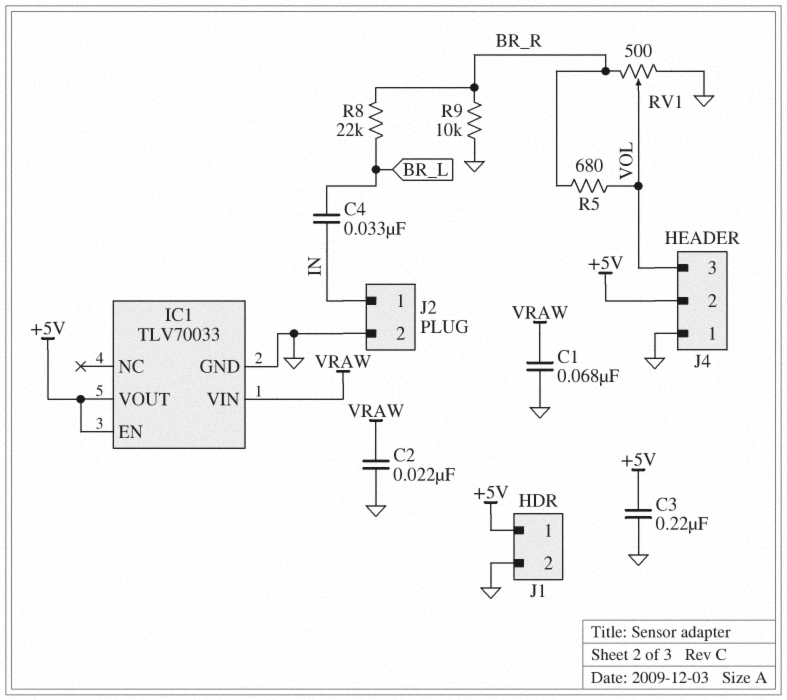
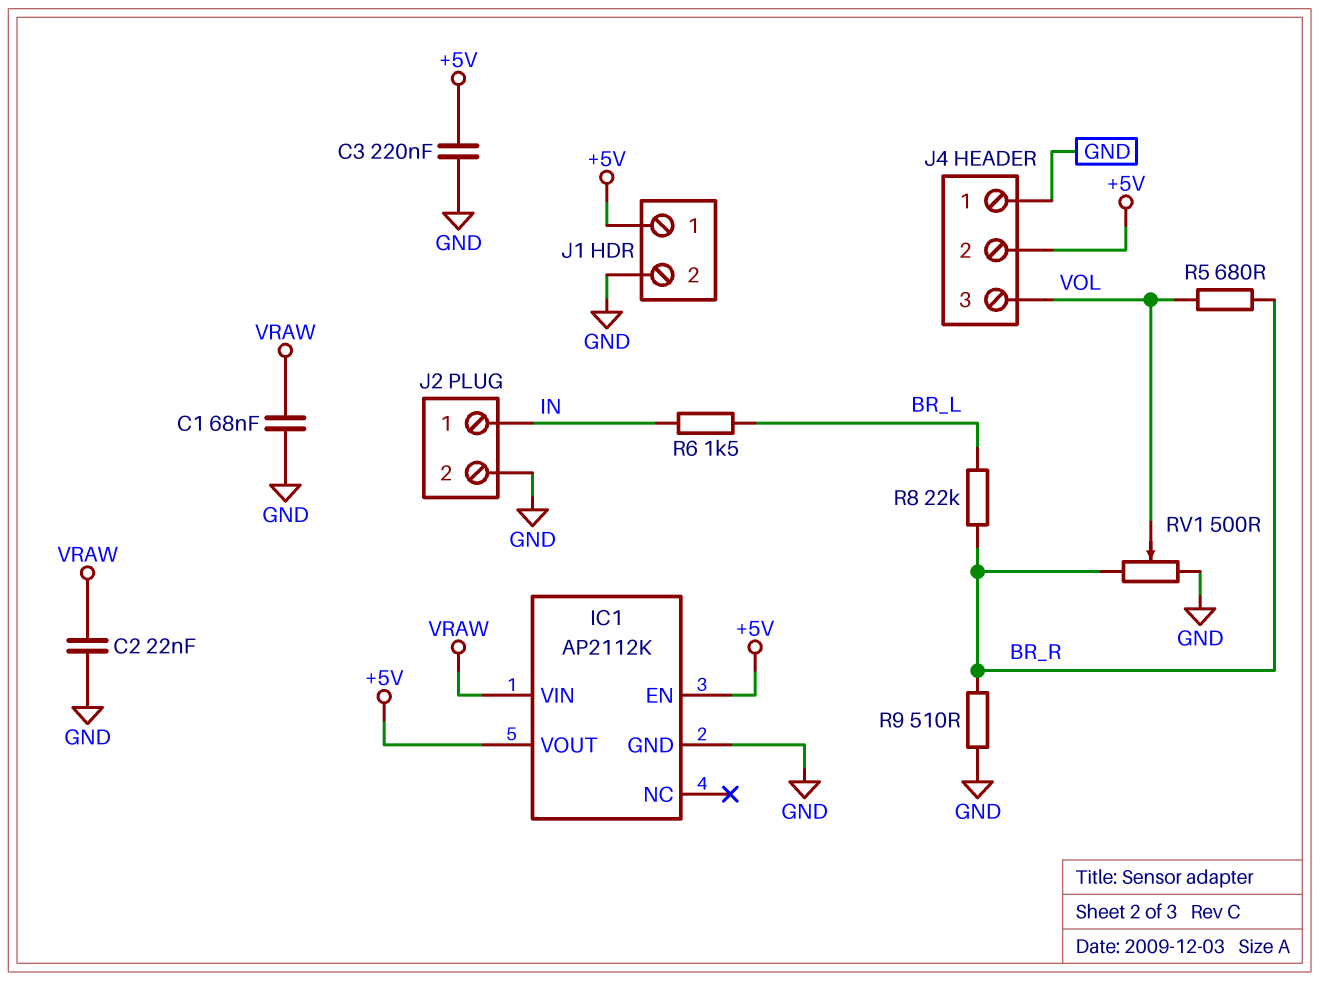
C4: 33nF (BR_L, IN) -> none
IC1: TLV70033 -> AP2112K
R6: none -> 1.5k (BR_L, IN)
R9: 10k (BR_R, GND) -> 510 (BR_R, GND)

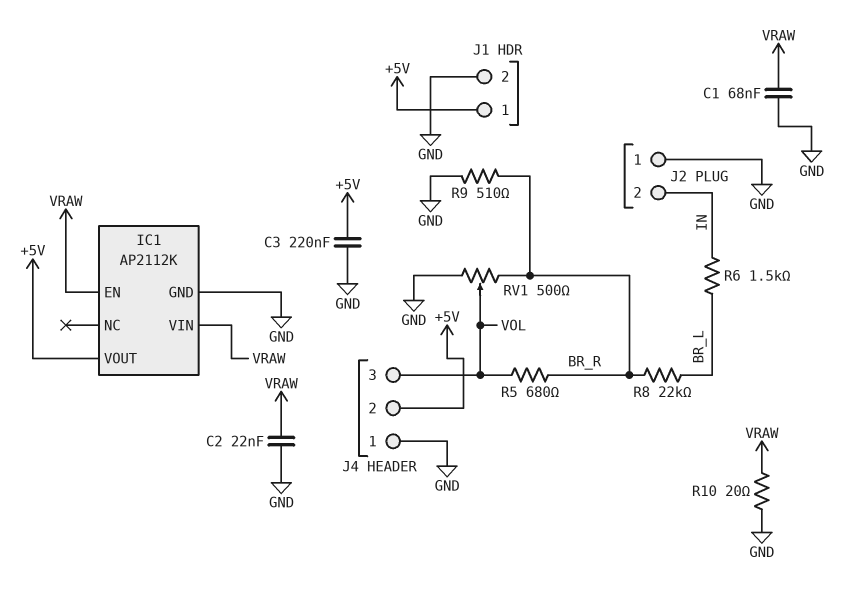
IC1 pin EN: +5V -> VRAW
J2 pin 1: IN -> GND
J2 pin 2: GND -> IN
R10: none -> 20 (GND, VRAW)

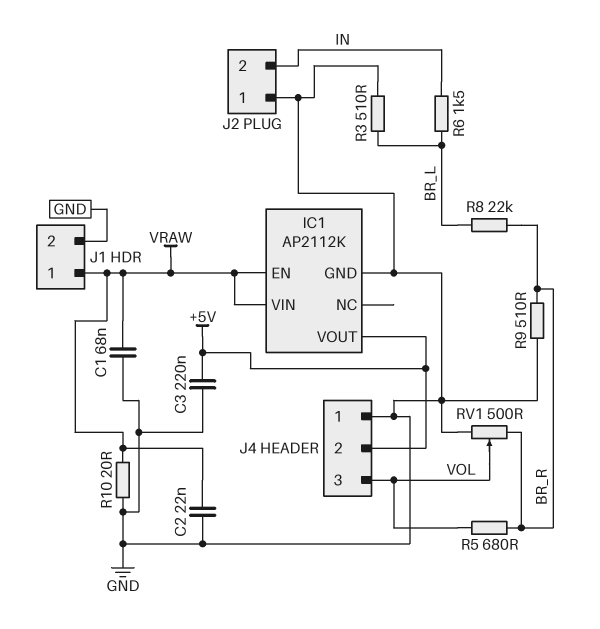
J1 pin 1: +5V -> VRAW
R3: none -> 510 (BR_L, GND)

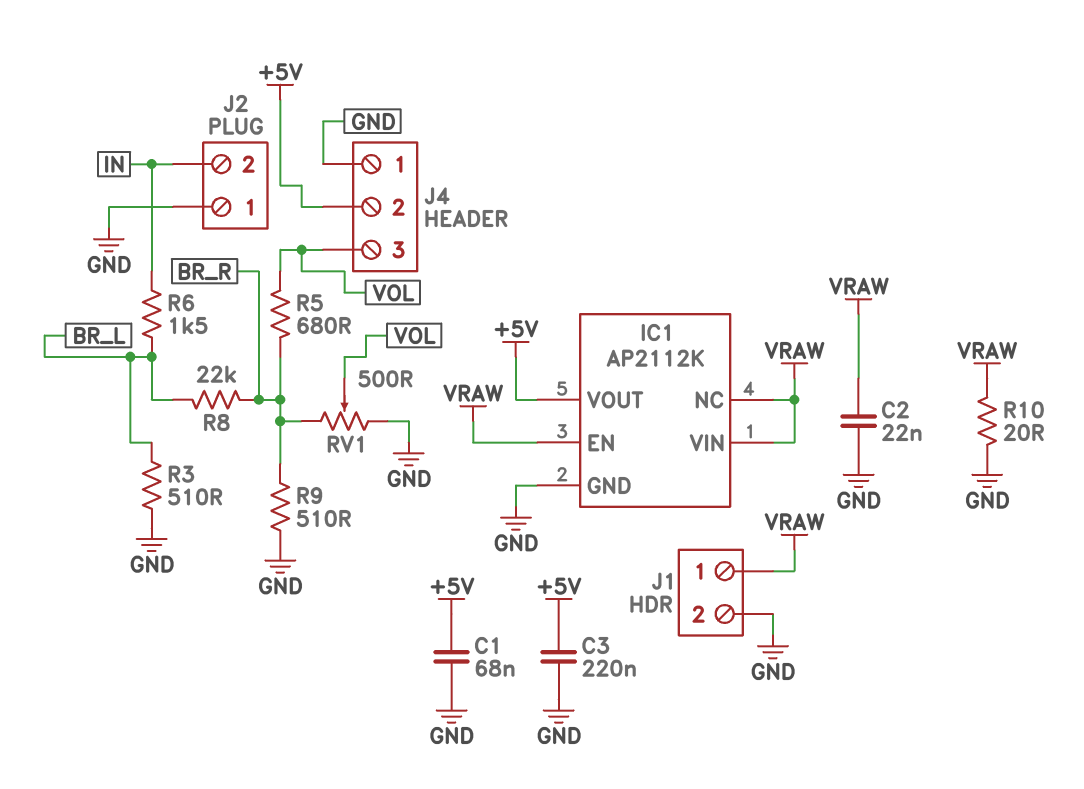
C1: 68nF (GND, VRAW) -> 68nF (+5V, GND)
IC1 pin NC: none -> VRAW

